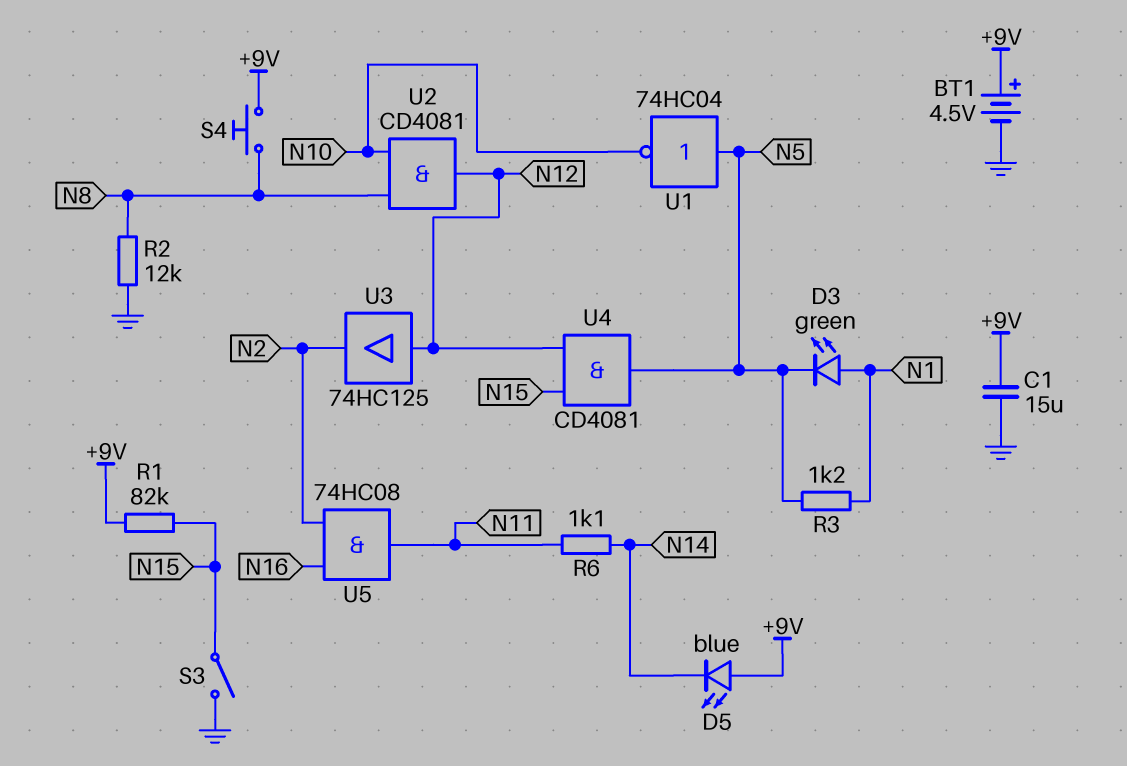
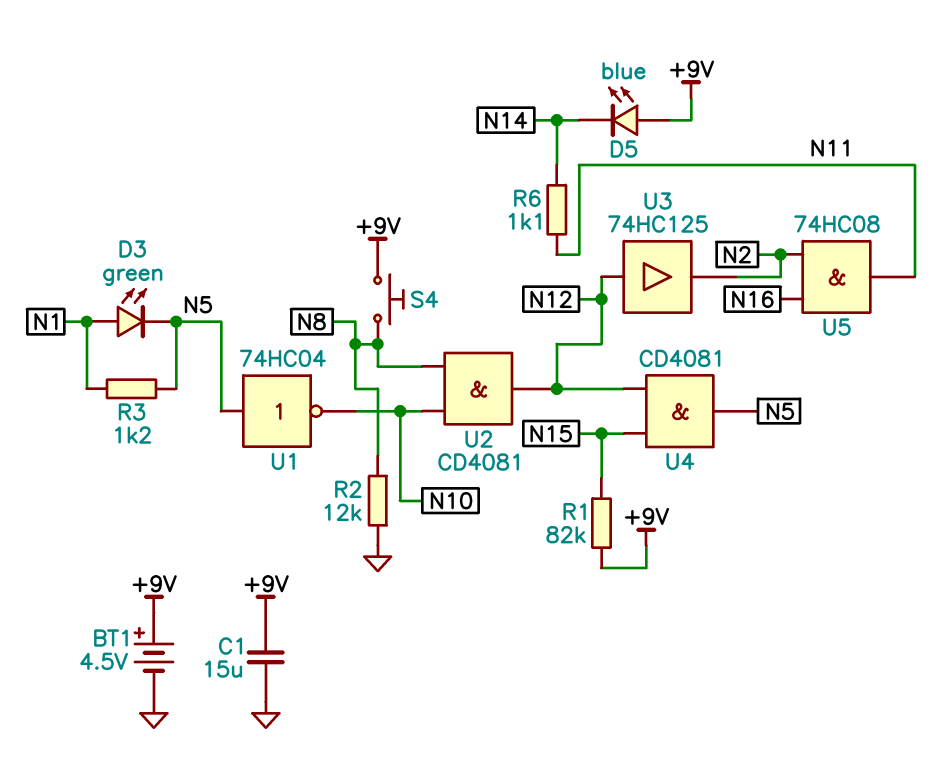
S3: switch (GND, N15) -> none

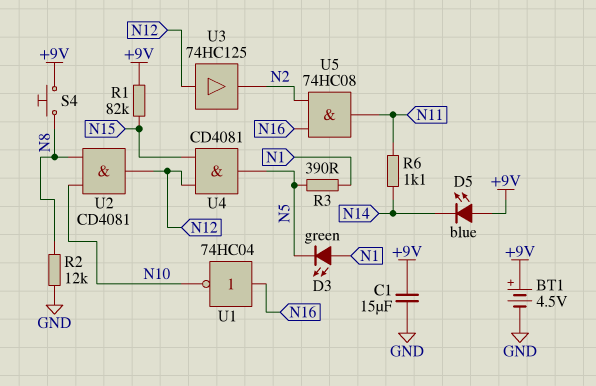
R3: 1.2k (N1, N5) -> 390 (N1, N5)
U1: NOT 74HC04 (in N5, out N10) -> NOT 74HC04 (in N16, out N10)

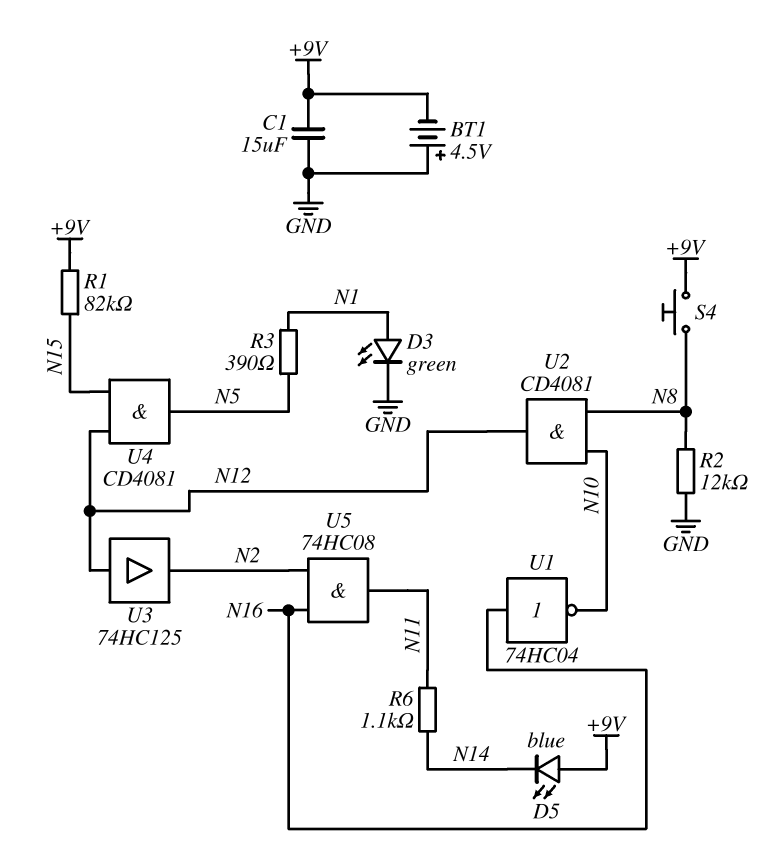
BT1: 4.5V (plus +9V, minus GND) -> 4.5V (plus GND, minus +9V)
D3: LED green (A N1, K N5) -> LED green (A N1, K GND)

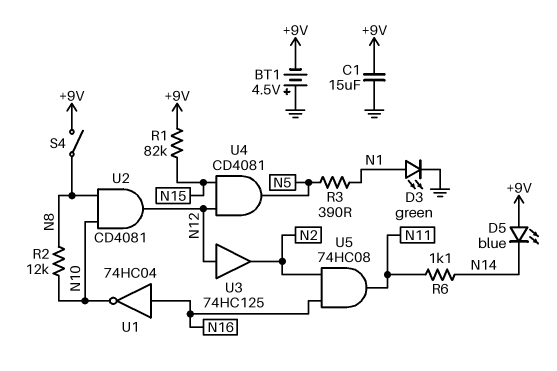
R2: 12k (GND, N8) -> 12k (N8, N10)
S4: button (+9V, N8) -> switch (+9V, N8)

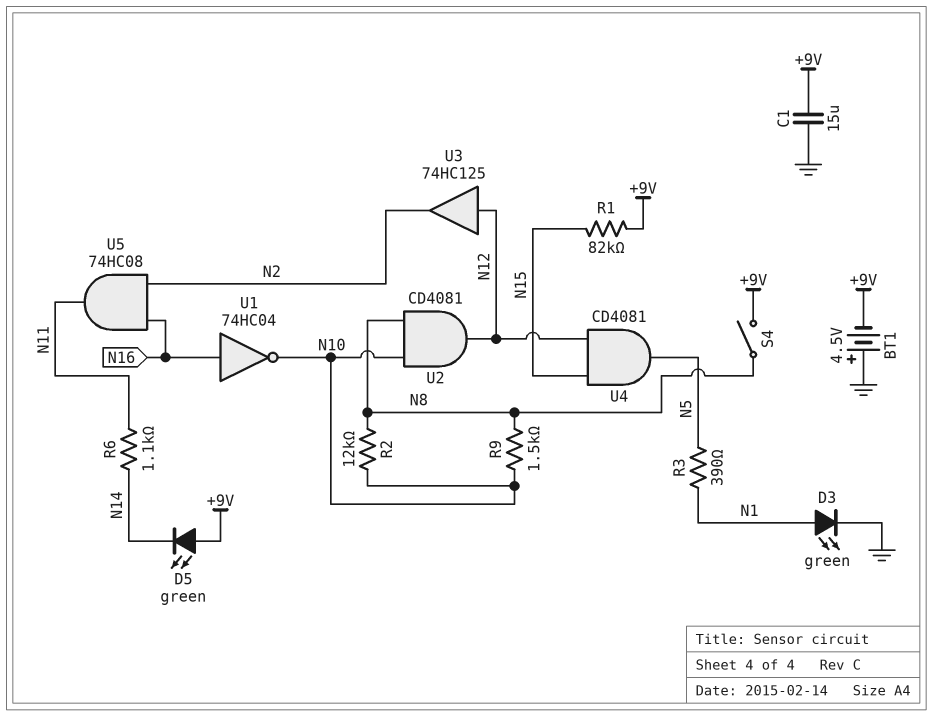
D5: LED blue (A +9V, K N14) -> LED green (A +9V, K N14)
R9: none -> 1.5k (N8, N10)

